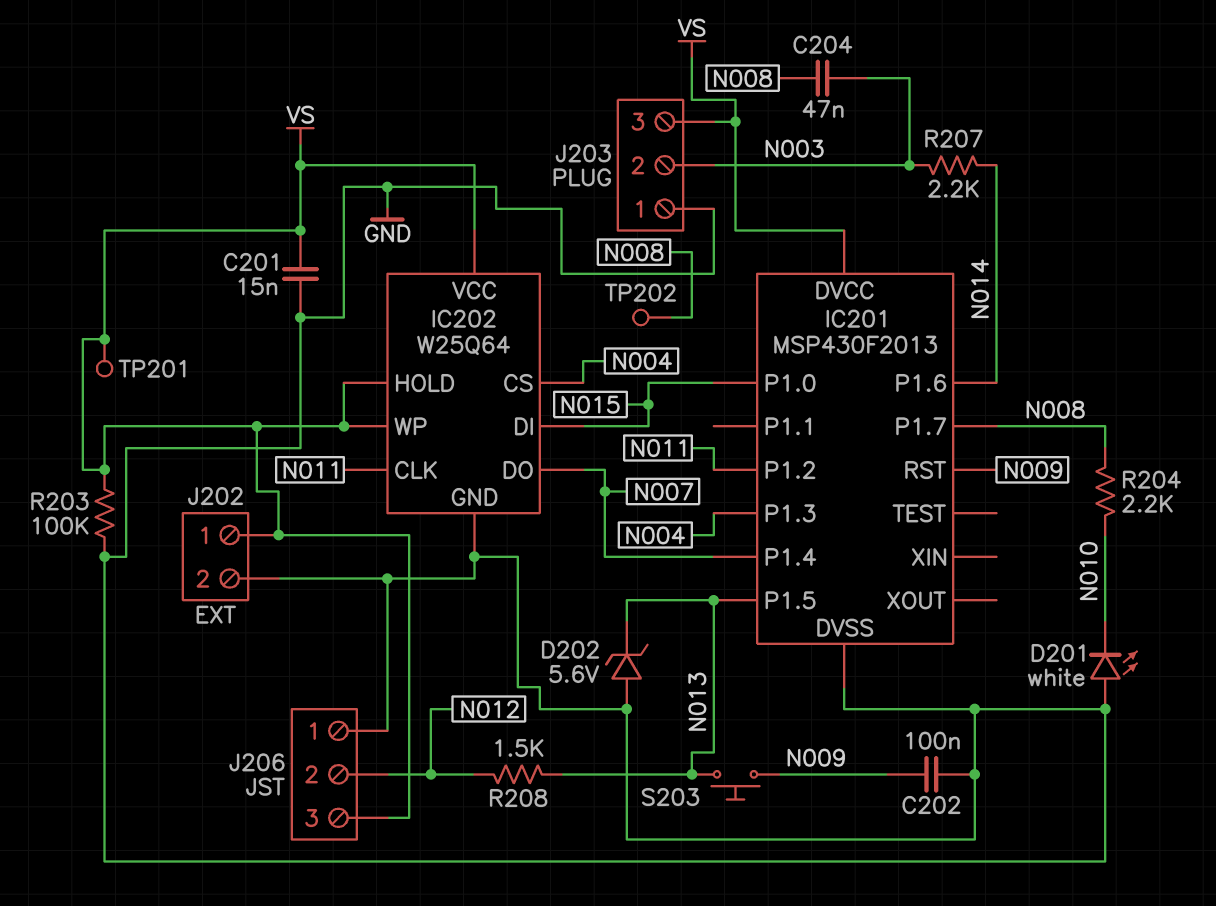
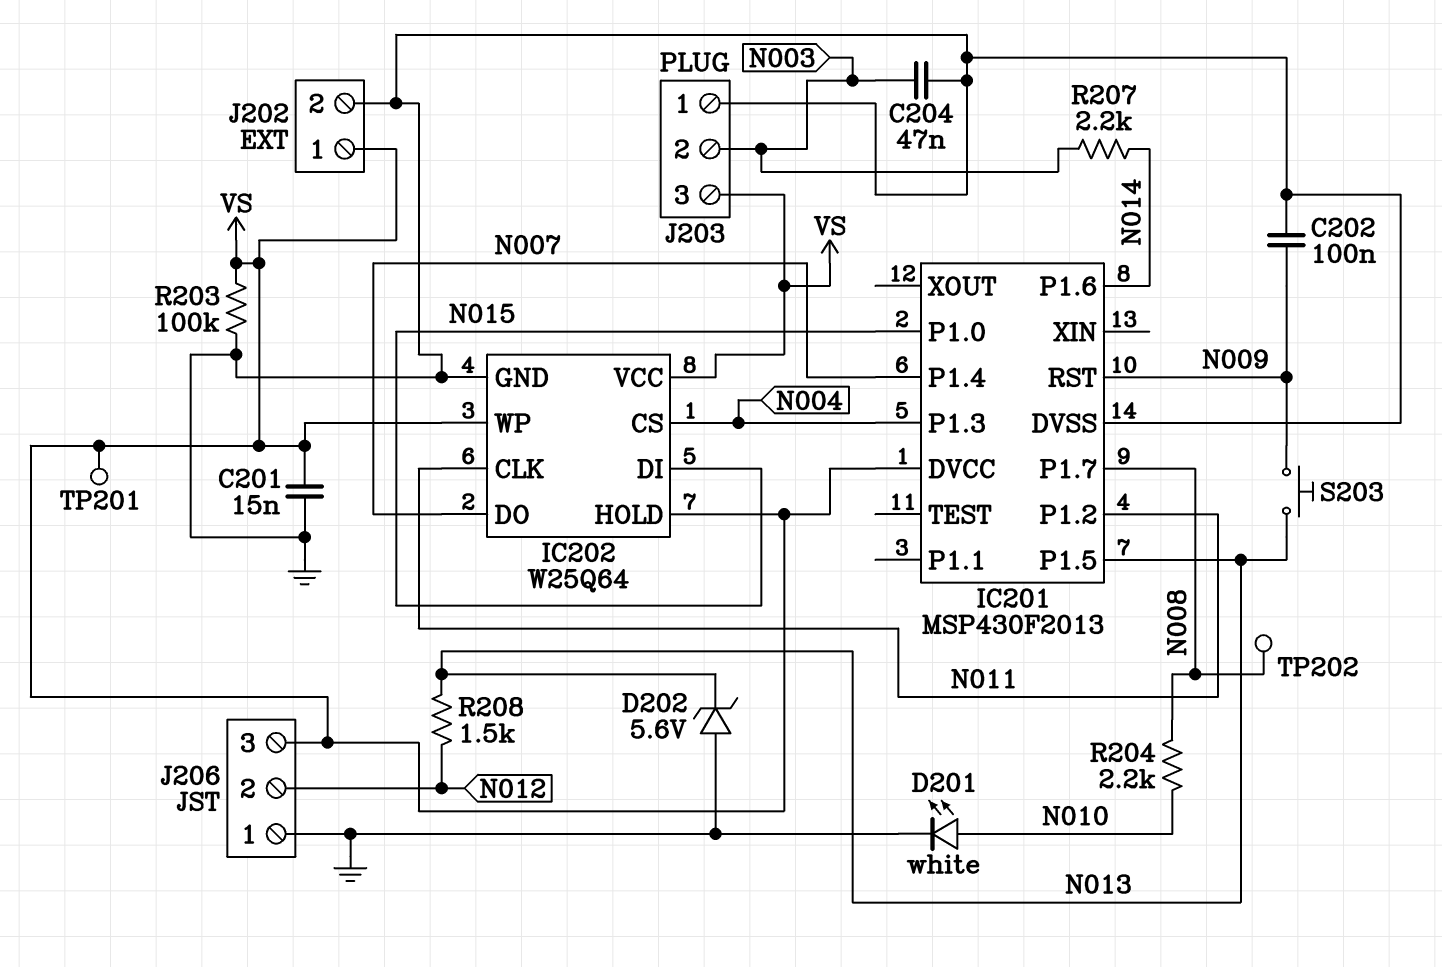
C204: 47nF (N003, N008) -> 47nF (GND, N003)
D201: LED white (A GND, K N010) -> LED white (A N010, K GND)

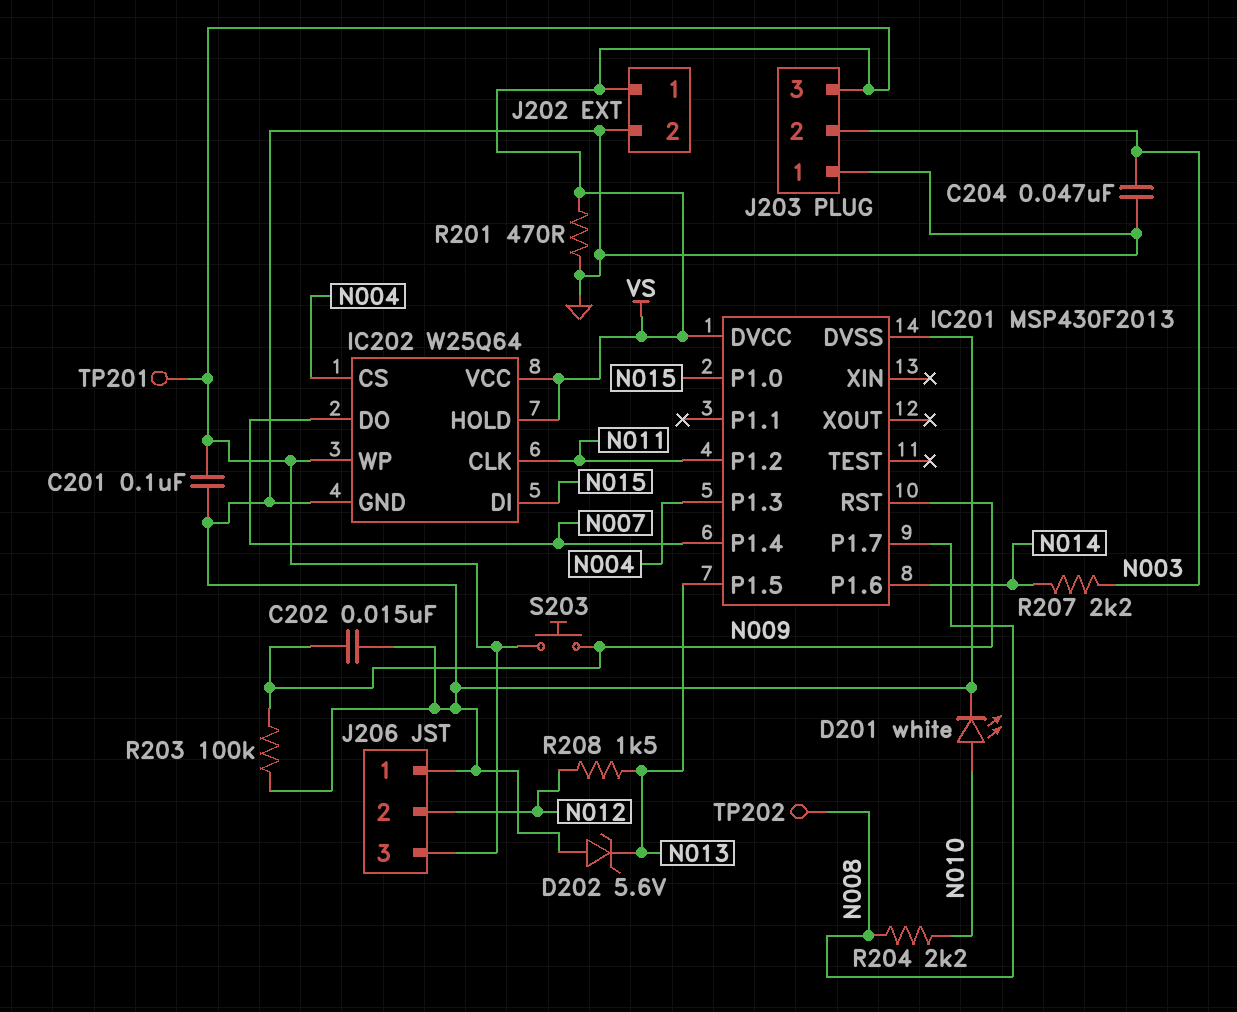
C201: 15nF (GND, VS) -> 100nF (GND, VS)
C202: 100nF (GND, N009) -> 15nF (GND, N009)
R201: none -> 470 (GND, VS)
R203: 100k (GND, VS) -> 100k (GND, N009)
S203: button (N009, N013) -> button (N009, VS)

